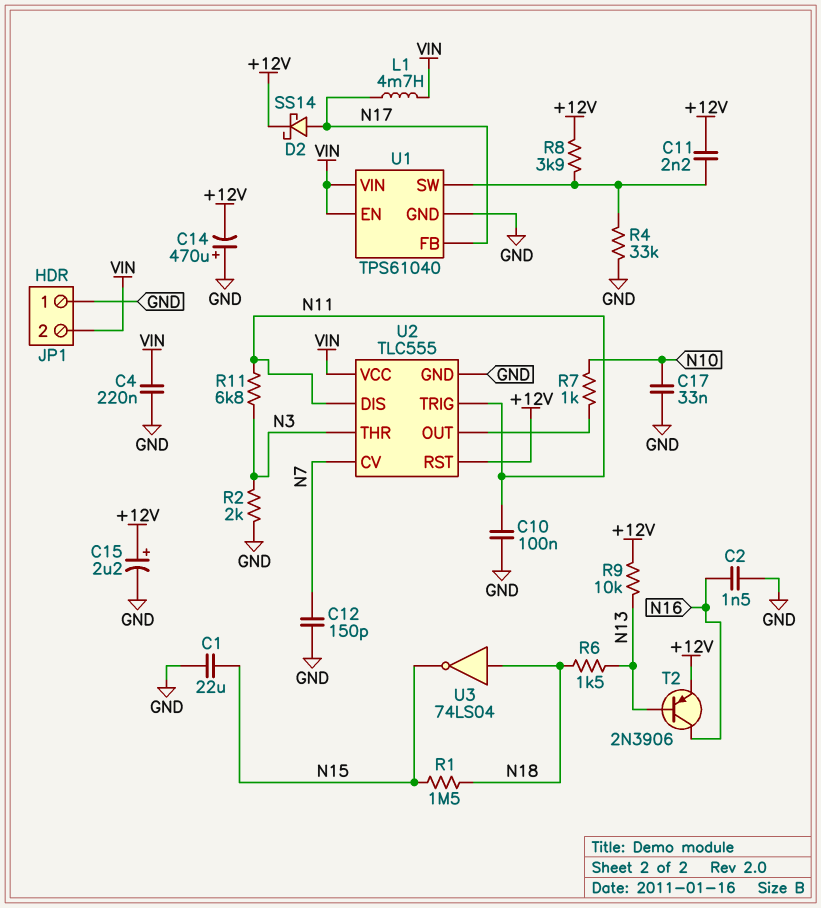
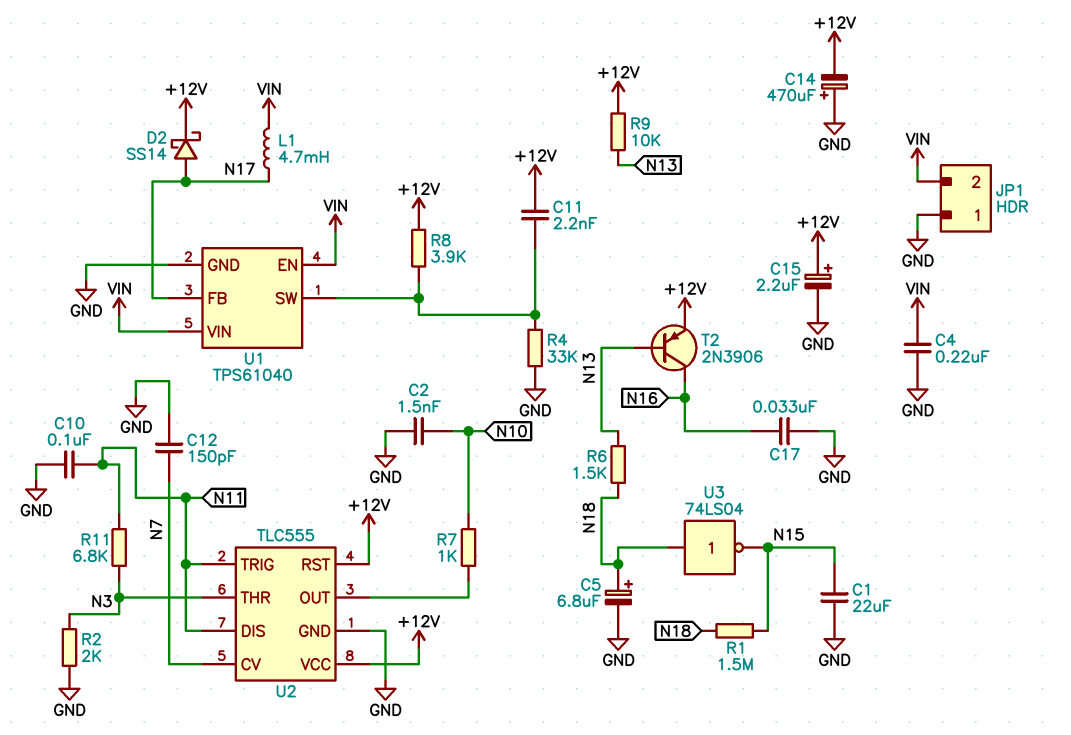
C2: 1.5nF (GND, N16) -> 1.5nF (GND, N10)
C5: none -> 6.8uF (plus N18, minus GND)
C17: 33nF (GND, N10) -> 33nF (GND, N16)
U2 pin VCC: VIN -> +12V

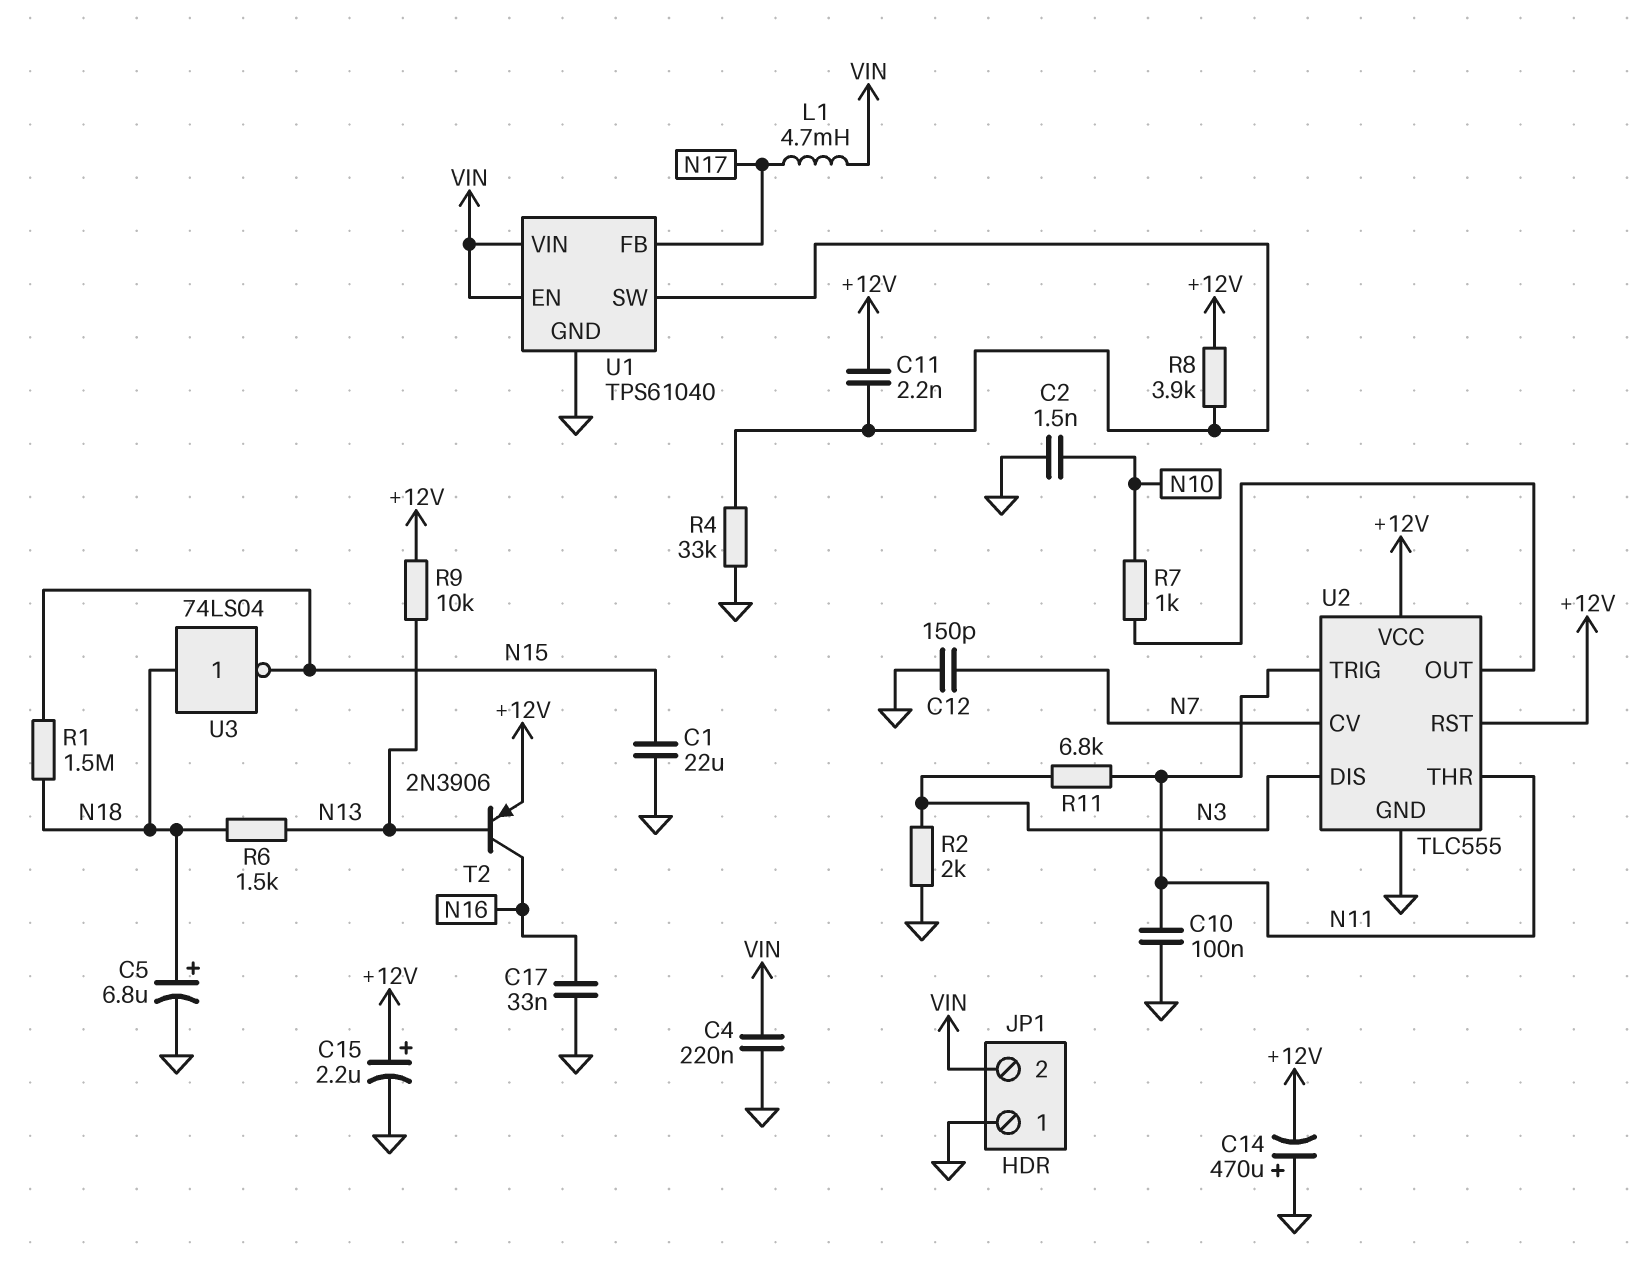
D2: schottky SS14 (A N17, K +12V) -> none
U2 pin DIS: N11 -> N3
U2 pin THR: N3 -> N11

